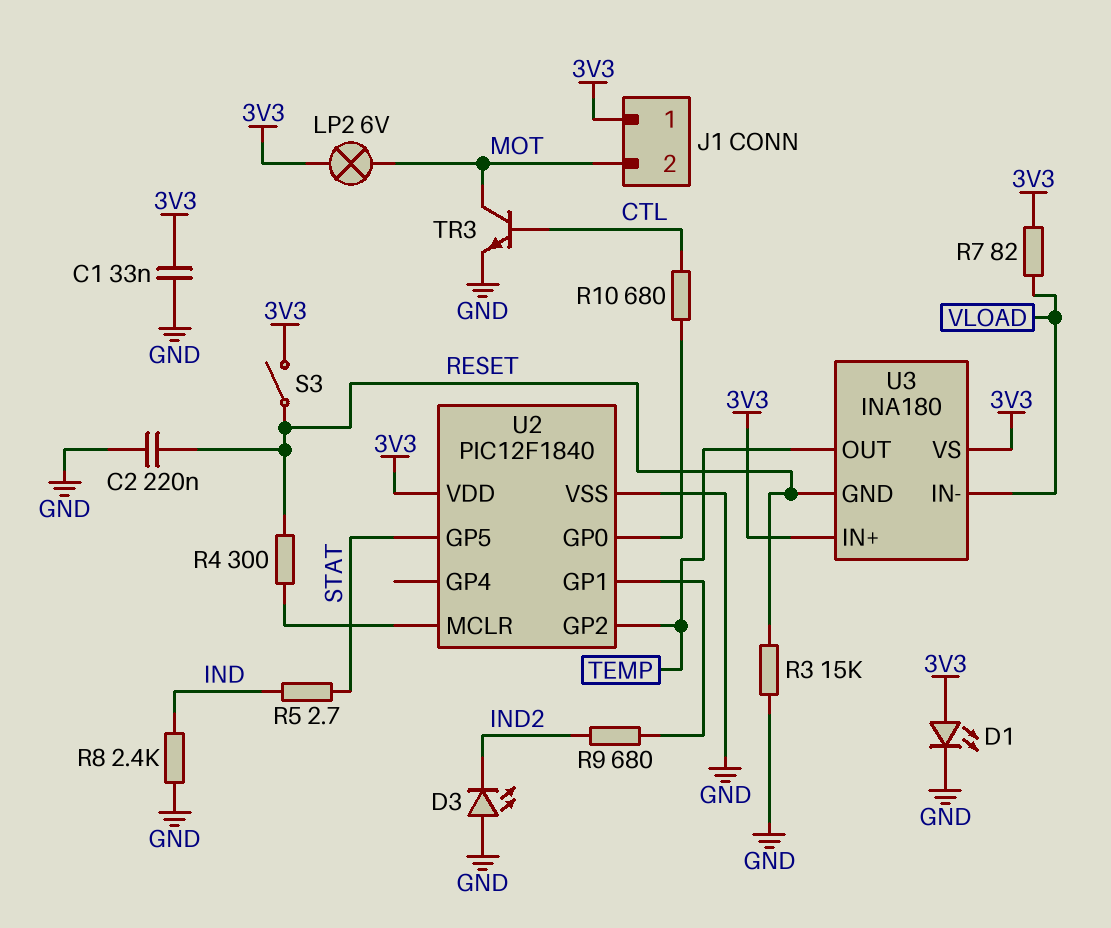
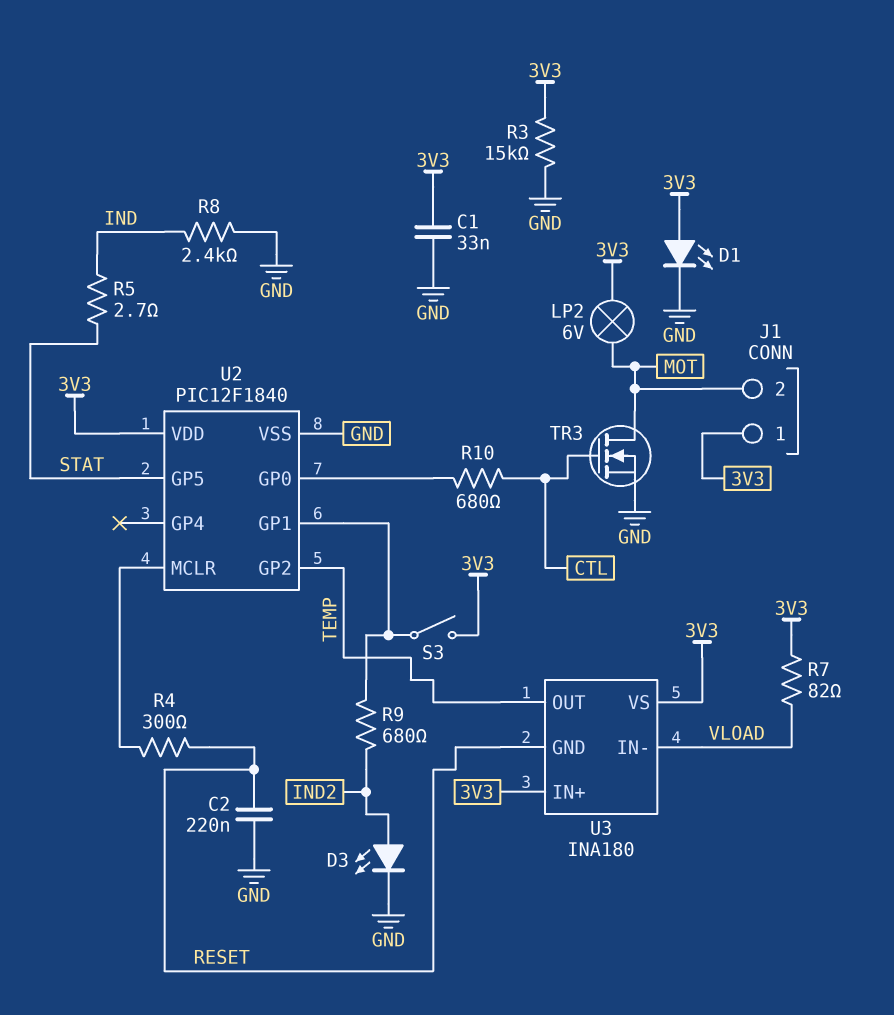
D3: LED (A GND, K IND2) -> LED (A IND2, K GND)
R3: 15k (GND, RESET) -> 15k (3V3, GND)
S3: switch (3V3, RESET) -> switch (3V3, U2/GP1)
TR3: NPN (B CTL, C MOT, E GND) -> NMOS (G CTL, D MOT, S GND)

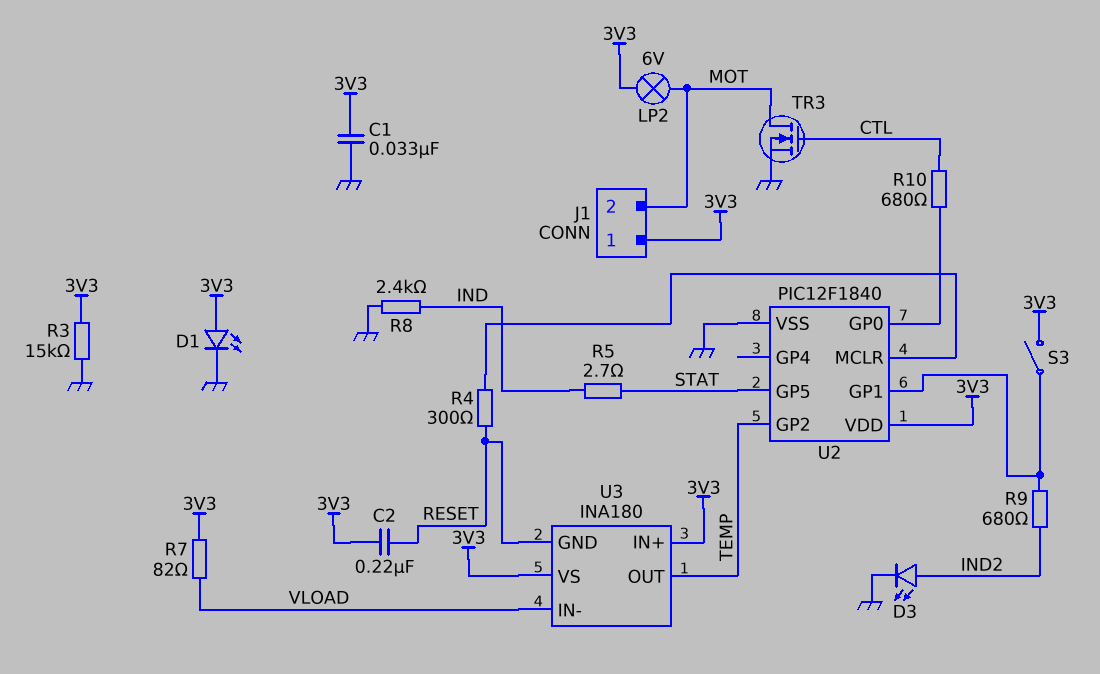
C2: 220nF (GND, RESET) -> 220nF (3V3, RESET)

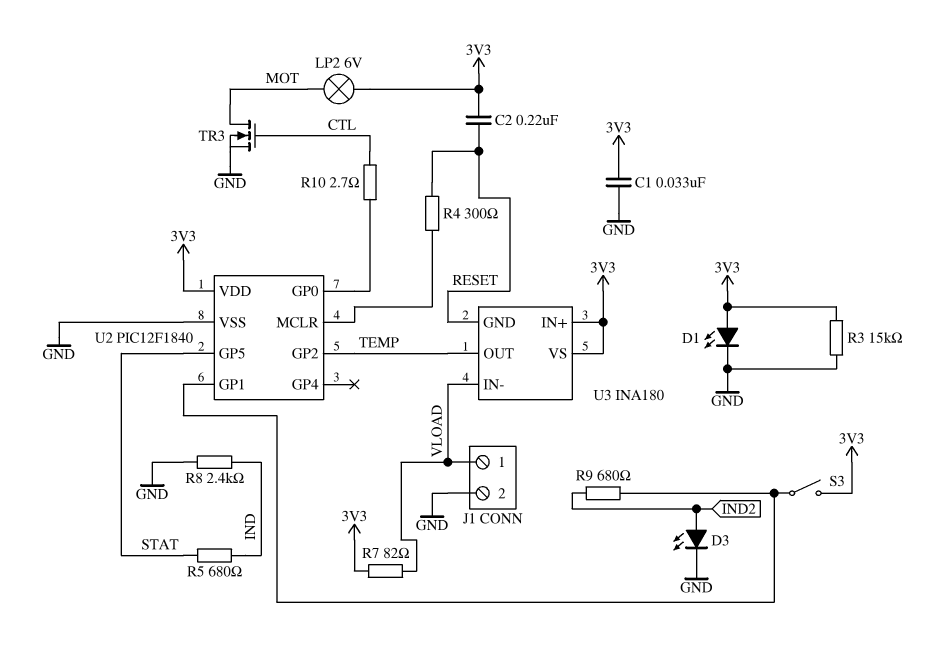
J1 pin 1: 3V3 -> VLOAD
J1 pin 2: MOT -> GND
R5: 2.7 (IND, STAT) -> 680 (IND, STAT)
R10: 680 (CTL, U2/GP0) -> 2.7 (CTL, U2/GP0)

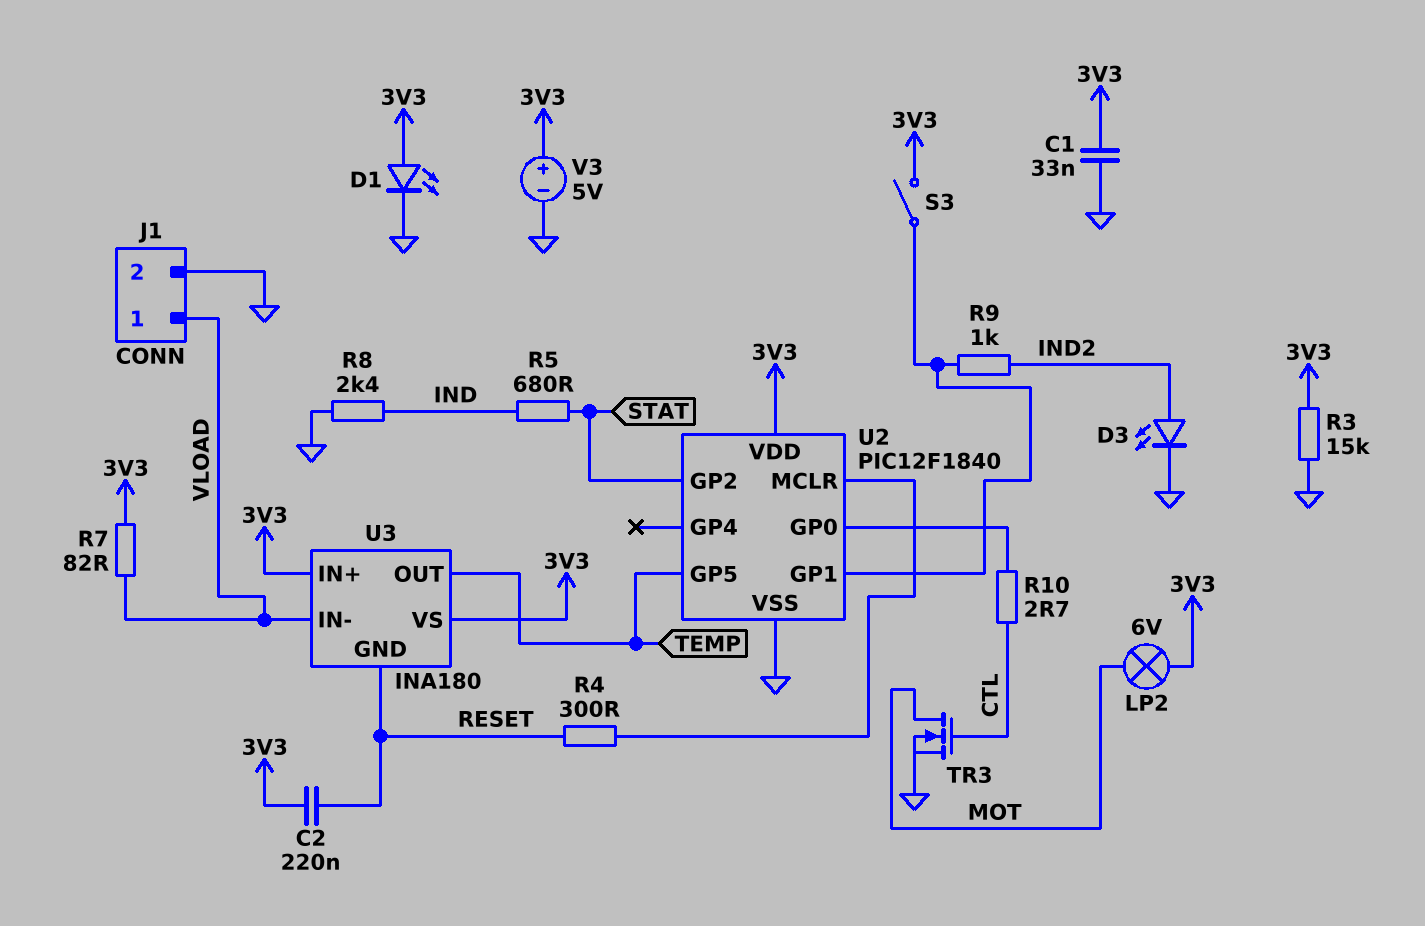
R9: 680 (IND2, U2/GP1) -> 1k (IND2, U2/GP1)
U2 pin GP2: TEMP -> STAT
U2 pin GP5: STAT -> TEMP
V3: none -> 5V (plus 3V3, minus GND)

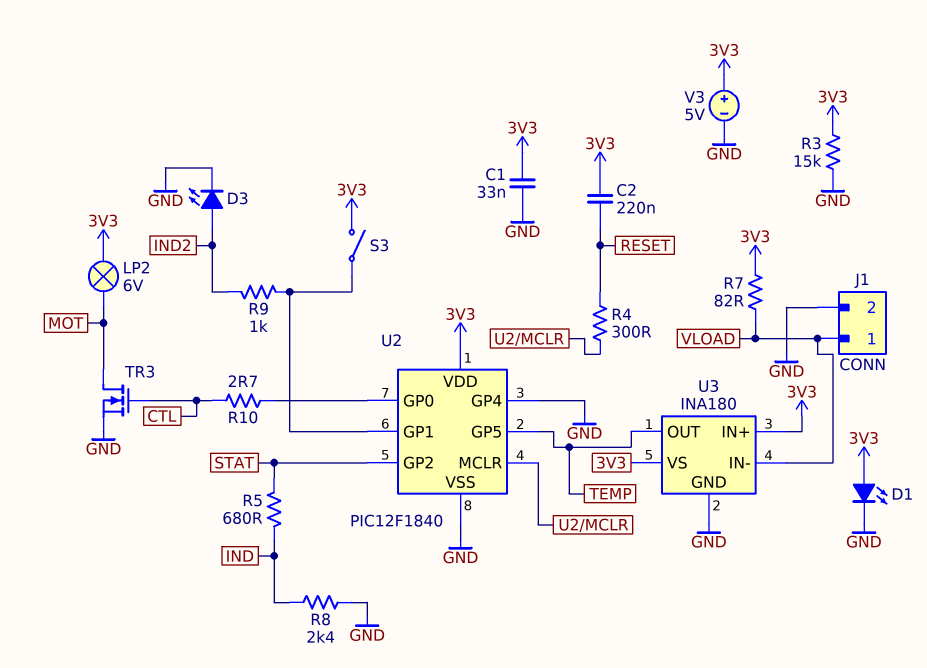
U2 pin GP4: none -> GND
U3 pin GND: RESET -> GND

